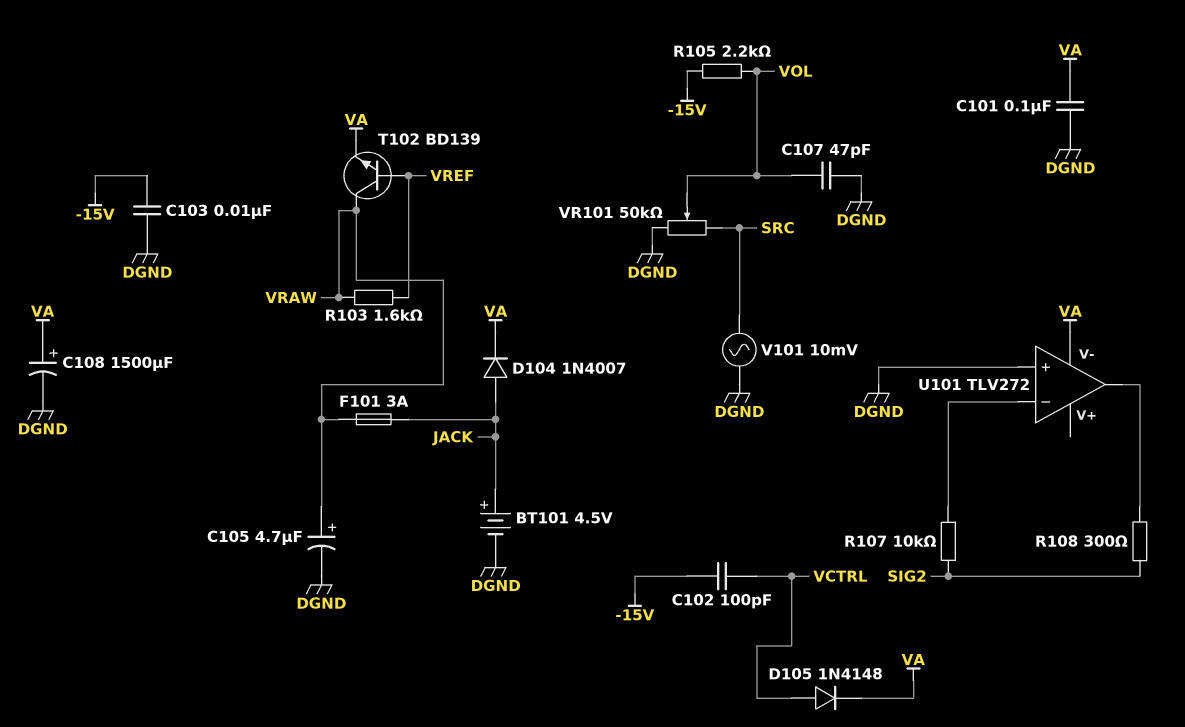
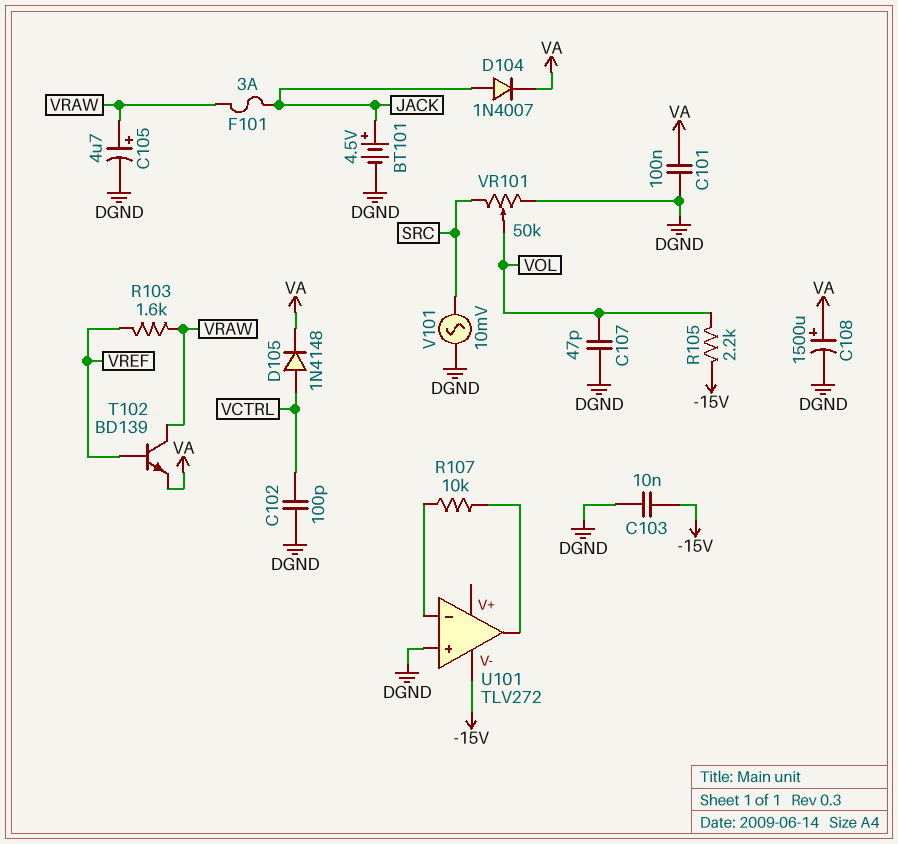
C102: 100pF (-15V, VCTRL) -> 100pF (DGND, VCTRL)
R107: 10k (SIG2, U101/in-) -> 10k (U101/in-, U101/out)
R108: 300 (SIG2, U101/out) -> none
U101 pin V-: VA -> -15V

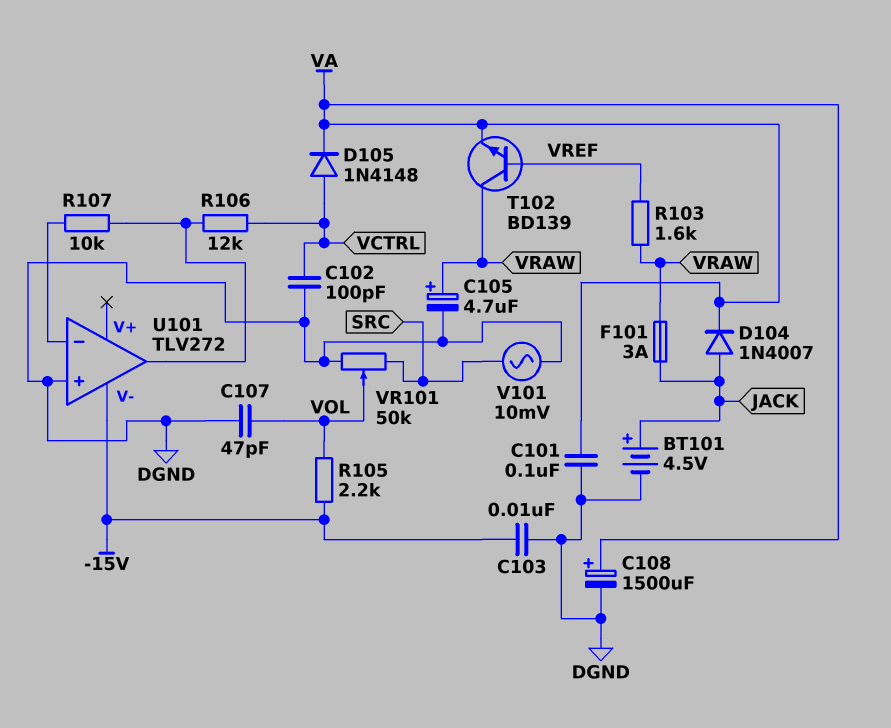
R106: none -> 12k (U101/out, VCTRL)

